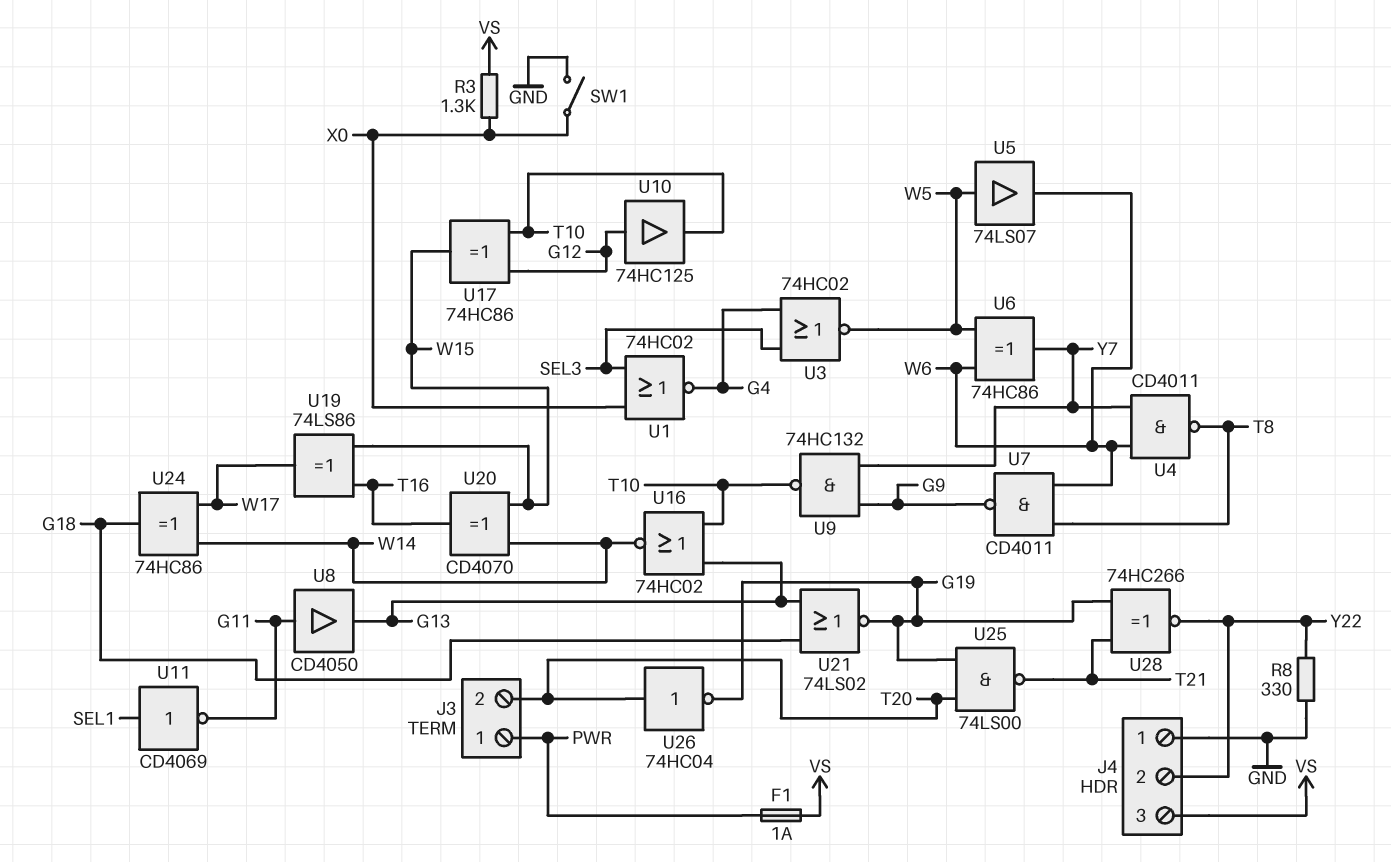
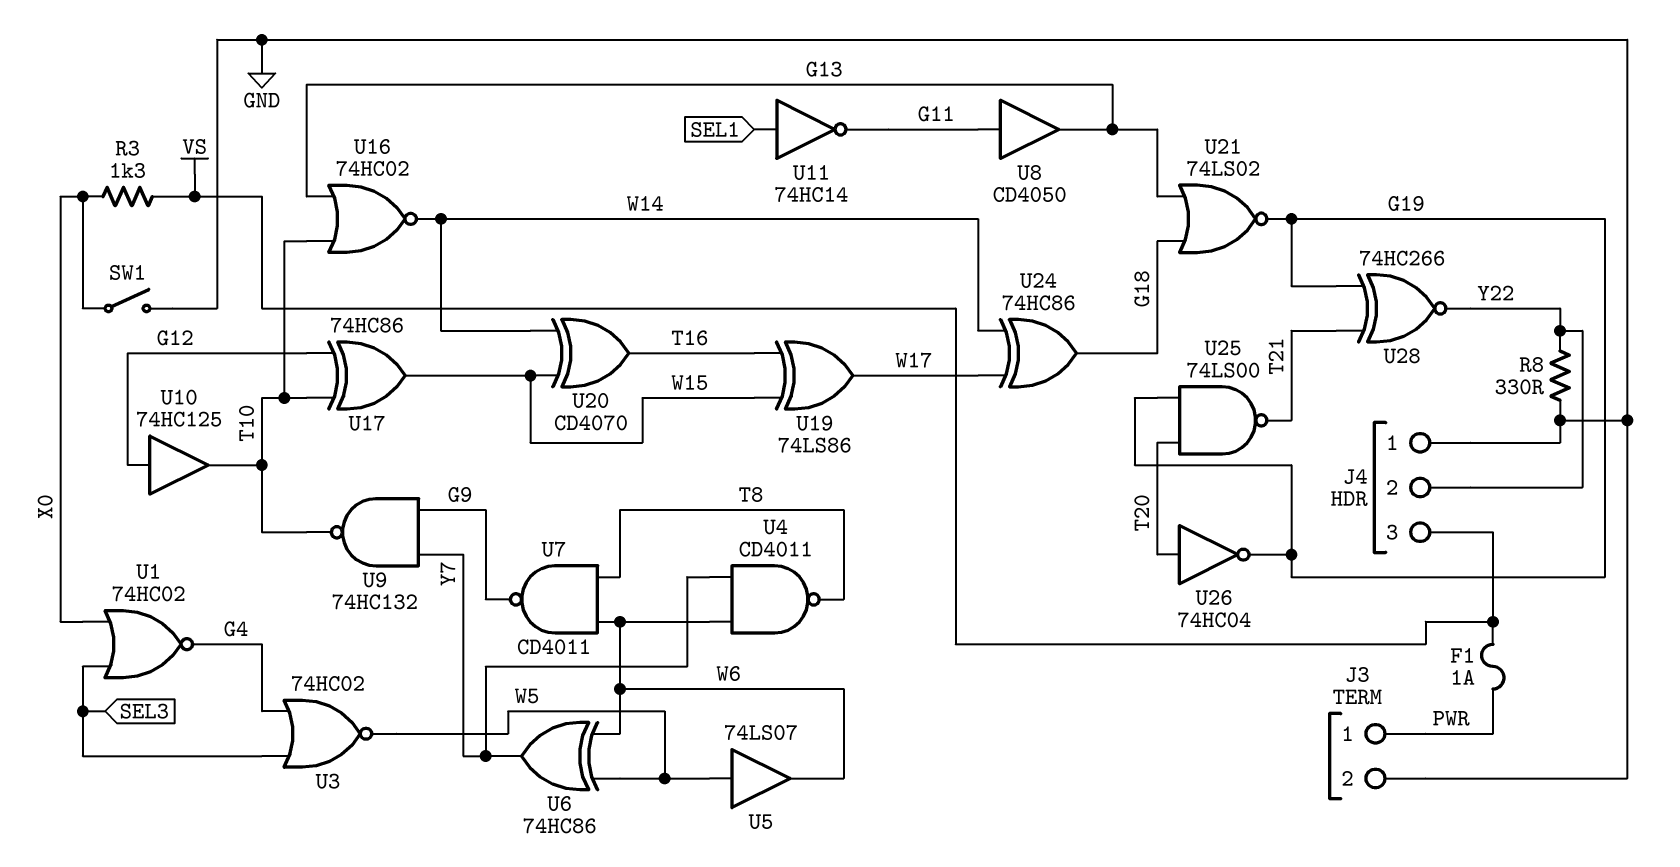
J3 pin 2: T20 -> GND
U11: NOT CD4069 (in SEL1, out G11) -> NOT 74HC14 (in SEL1, out G11)

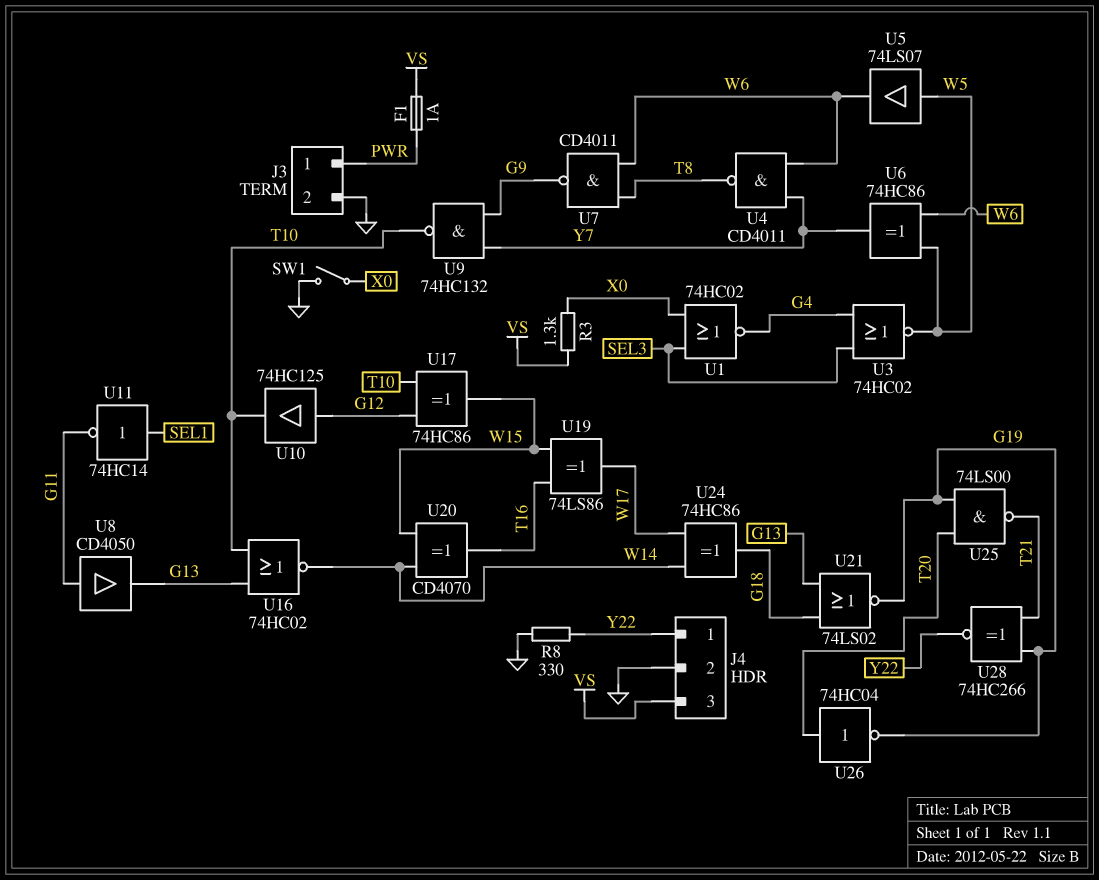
J4 pin 1: GND -> Y22
J4 pin 2: Y22 -> GND

